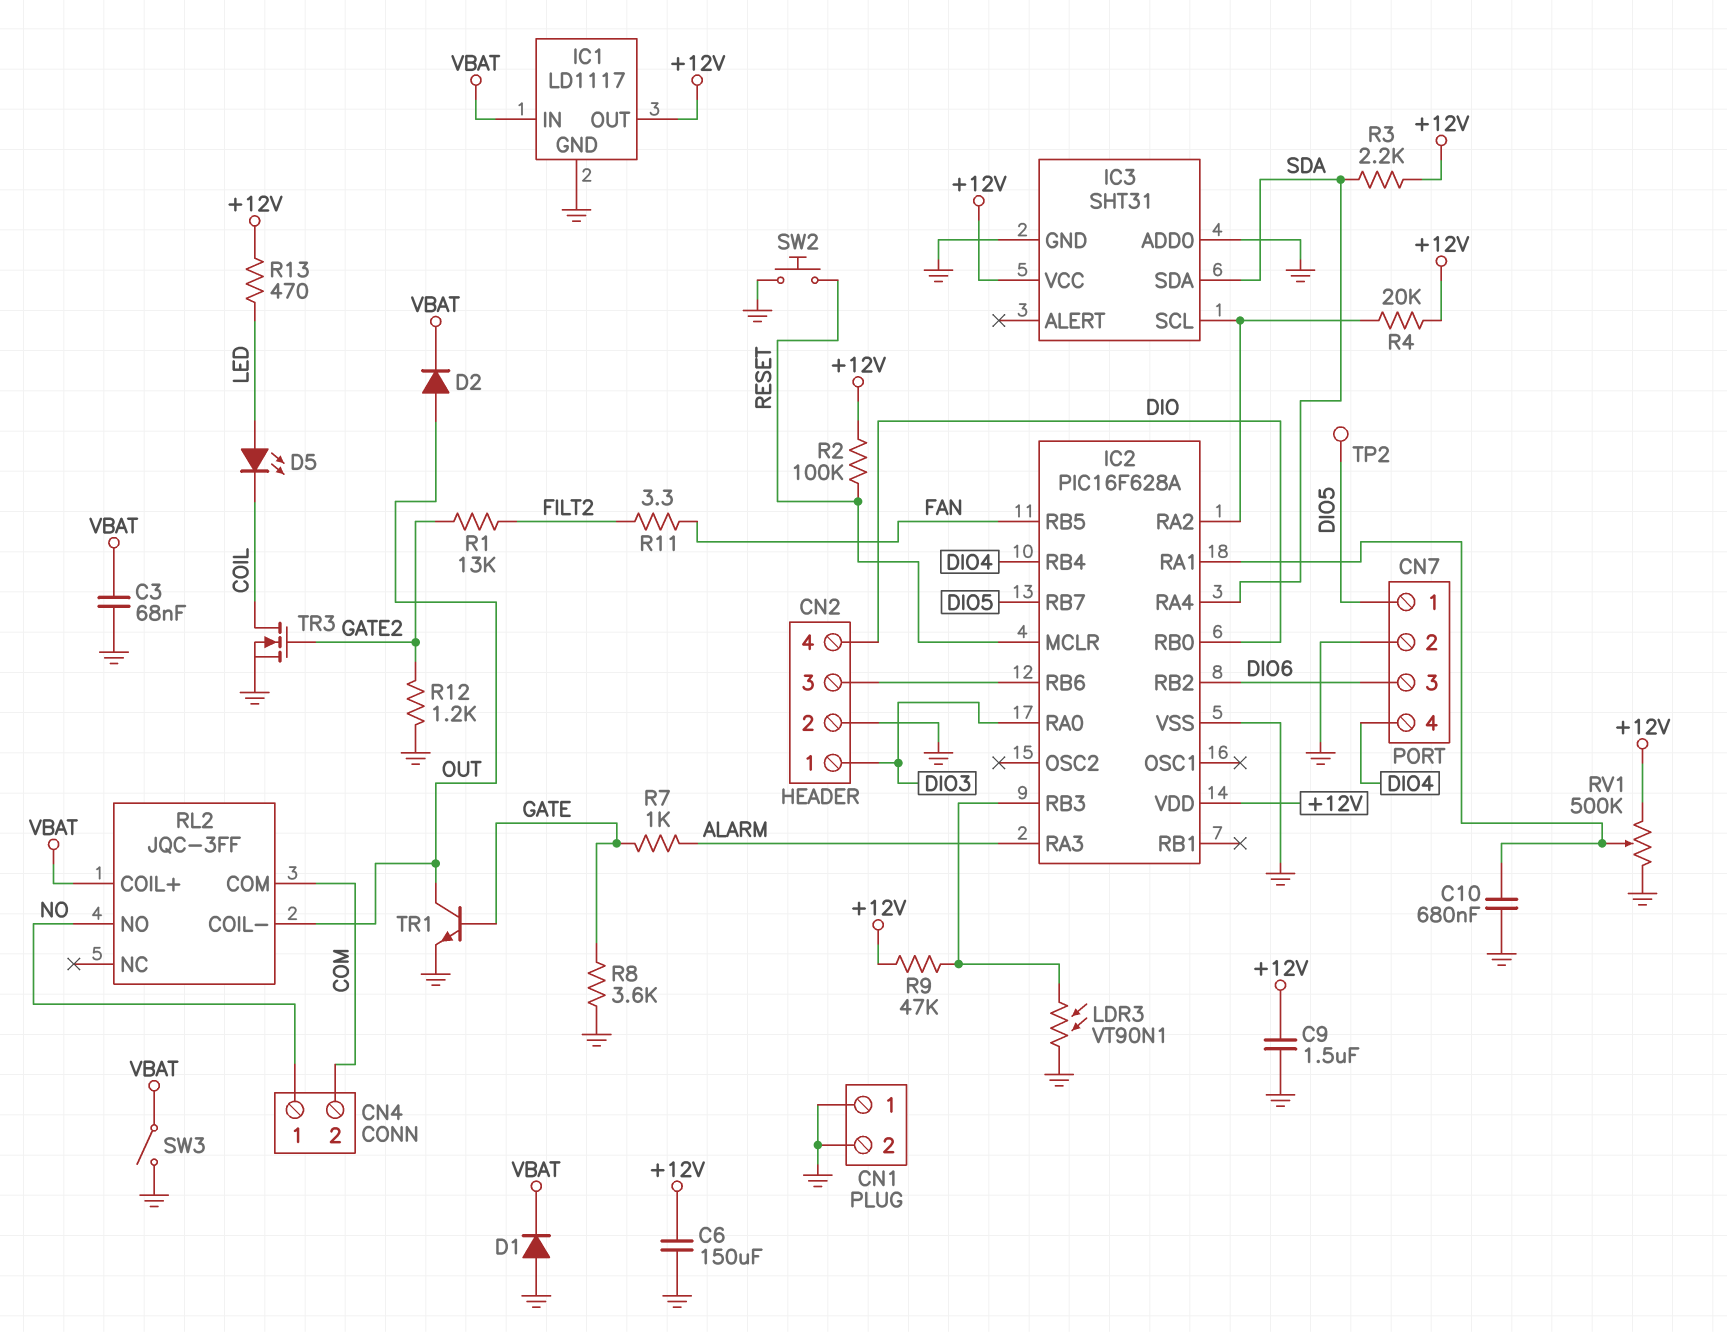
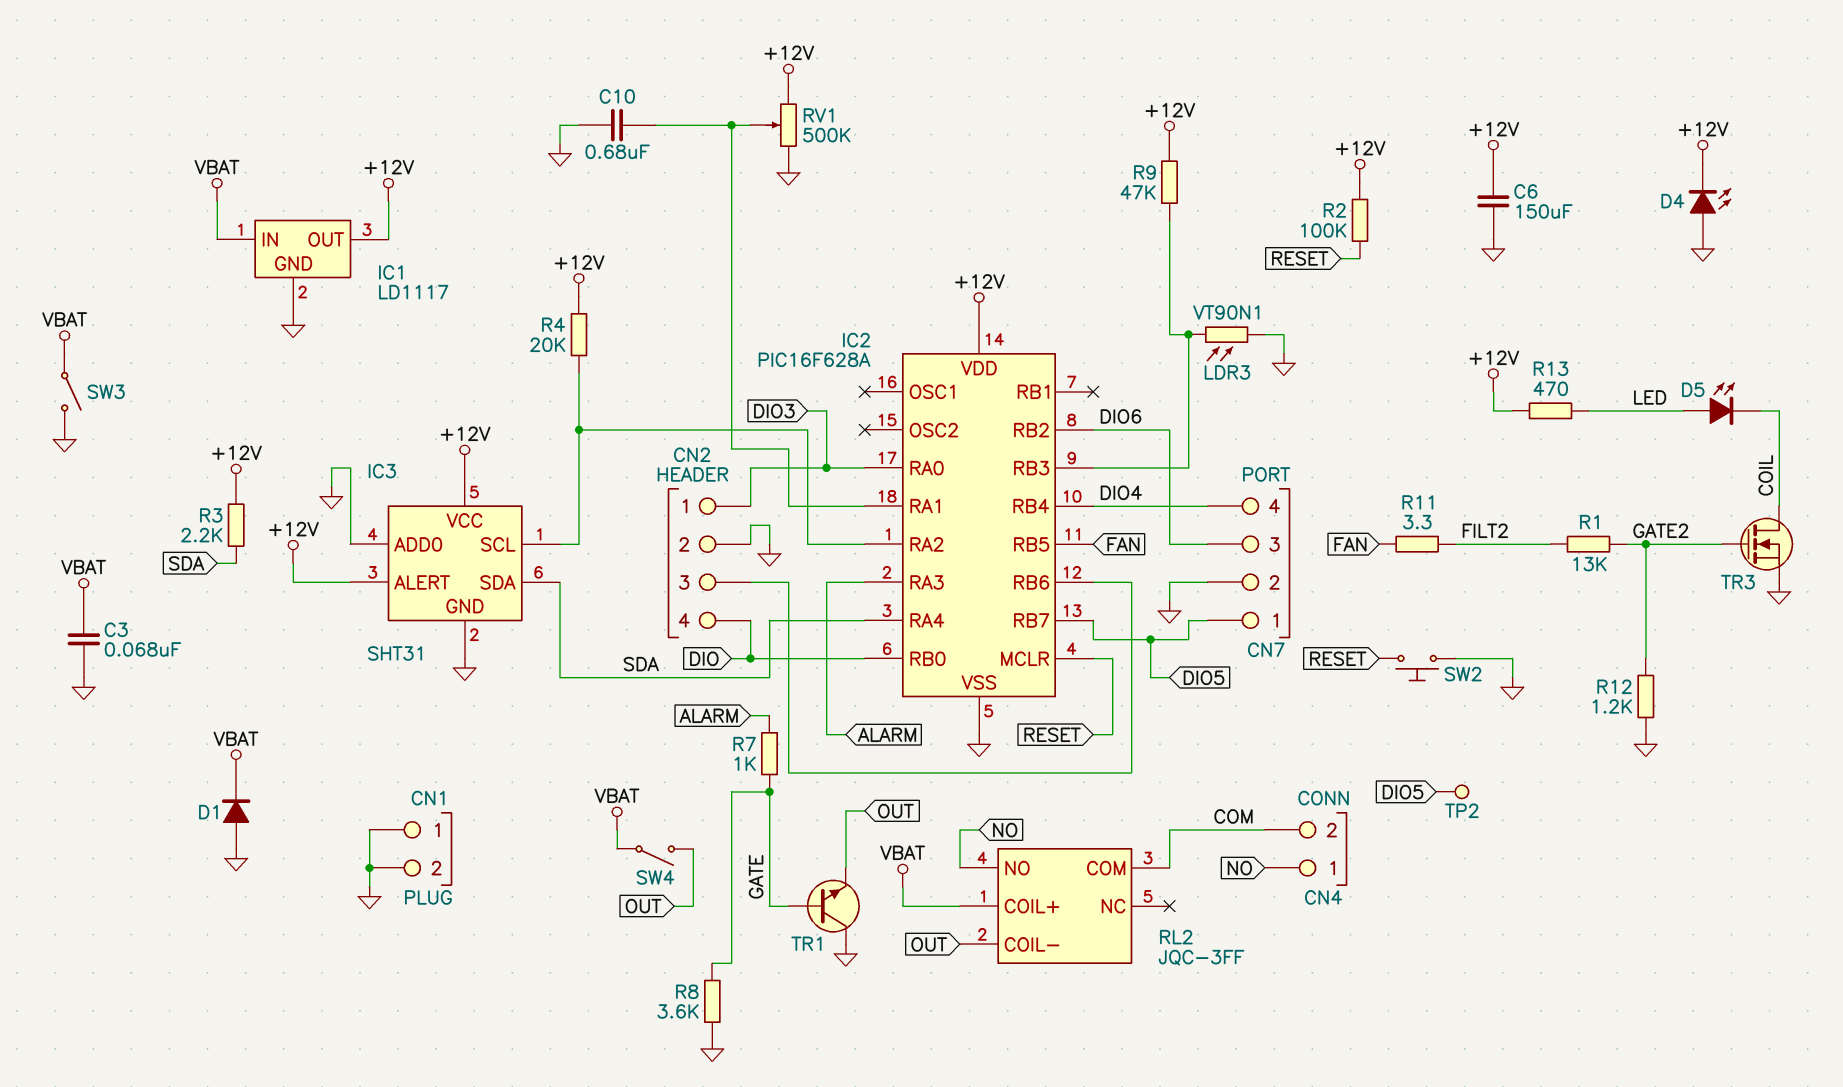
C9: 1.5uF (+12V, GND) -> none
D2: diode (A OUT, K VBAT) -> none
D4: none -> LED (A GND, K +12V)
IC3 pin ALERT: none -> +12V
SW4: none -> switch (OUT, VBAT)
TR1: NPN (B GATE, C OUT, E GND) -> NPN (B GATE, C GND, E OUT)

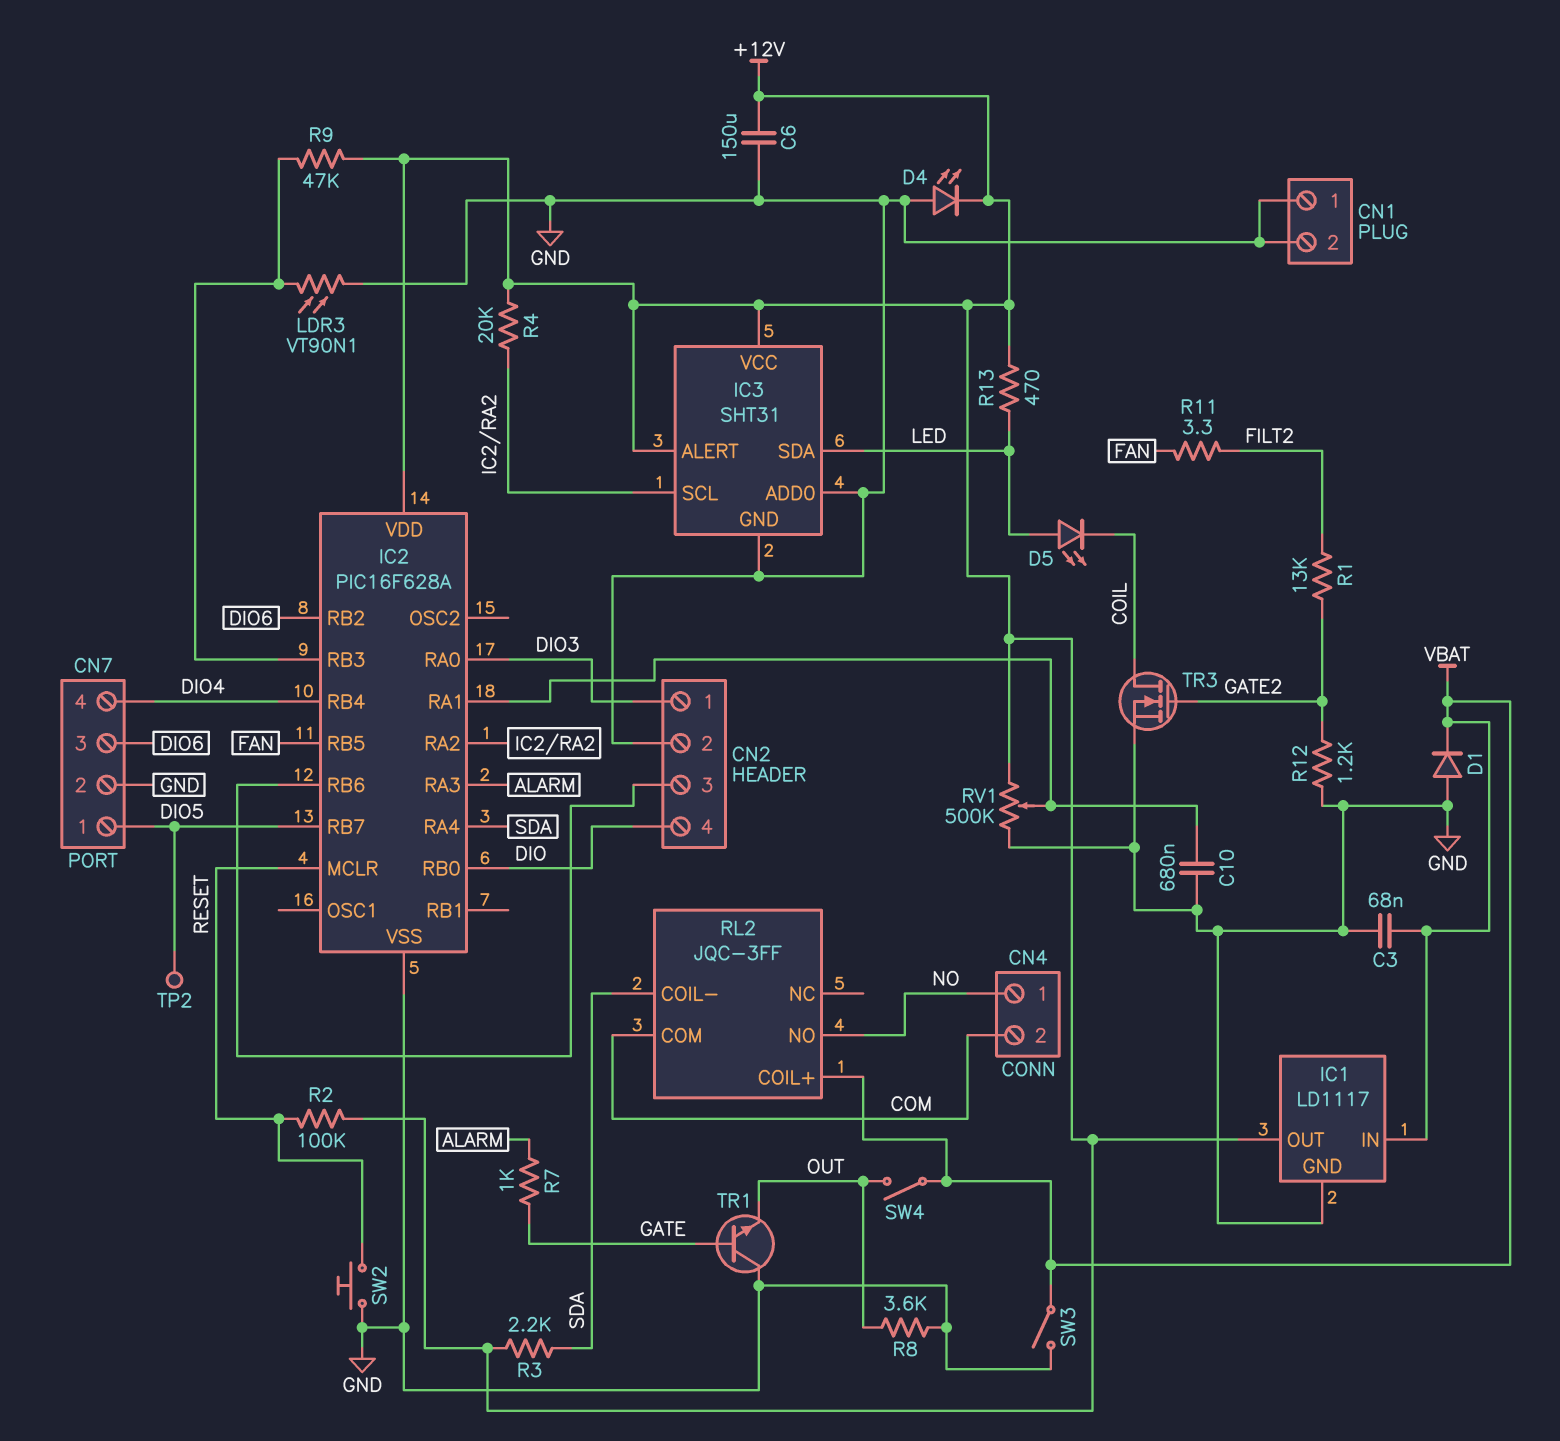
IC3 pin SDA: SDA -> LED
R8: 3.6k (GATE, GND) -> 3.6k (GND, OUT)
RL2 pin COIL-: OUT -> SDA

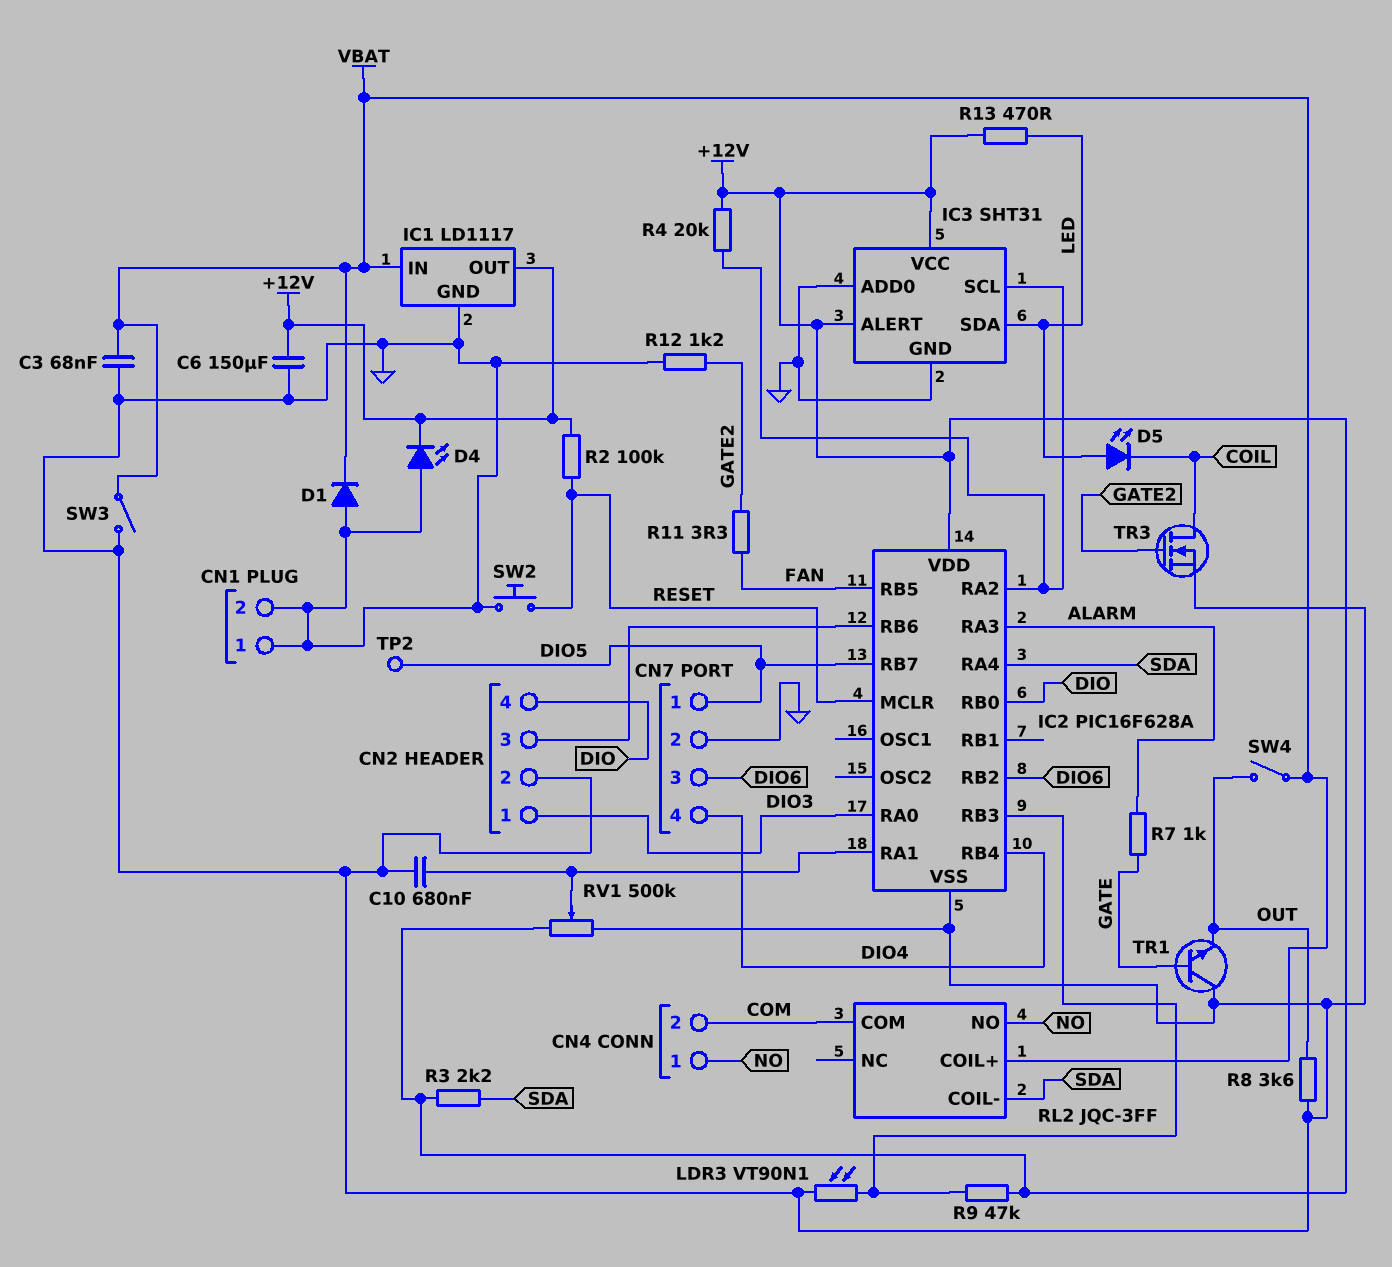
R1: 13k (FILT2, GATE2) -> none
R11: 3.3 (FAN, FILT2) -> 3.3 (FAN, GATE2)

